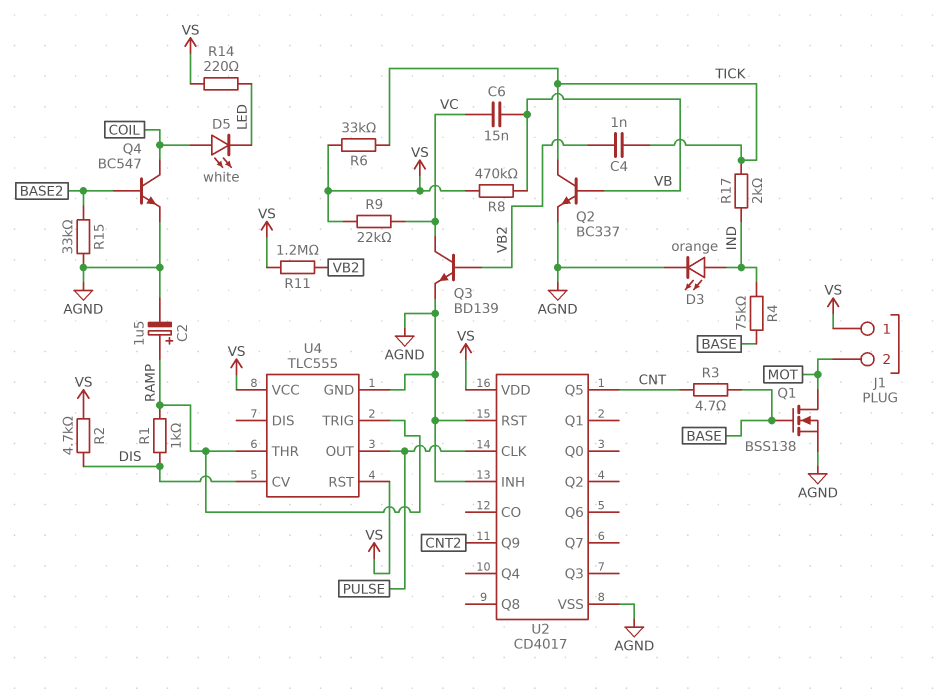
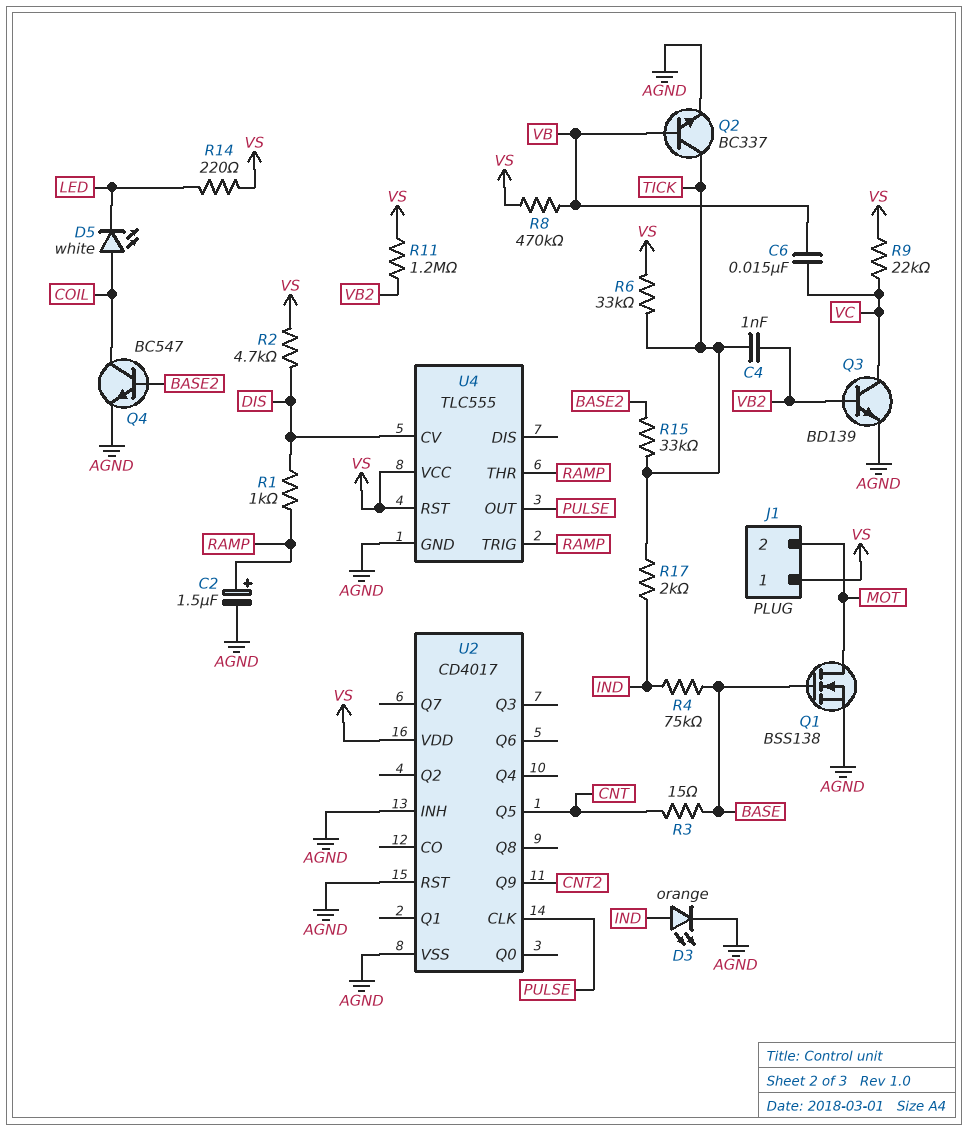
R3: 4.7 (BASE, CNT) -> 15 (BASE, CNT)
R15: 33k (AGND, BASE2) -> 33k (BASE2, TICK)

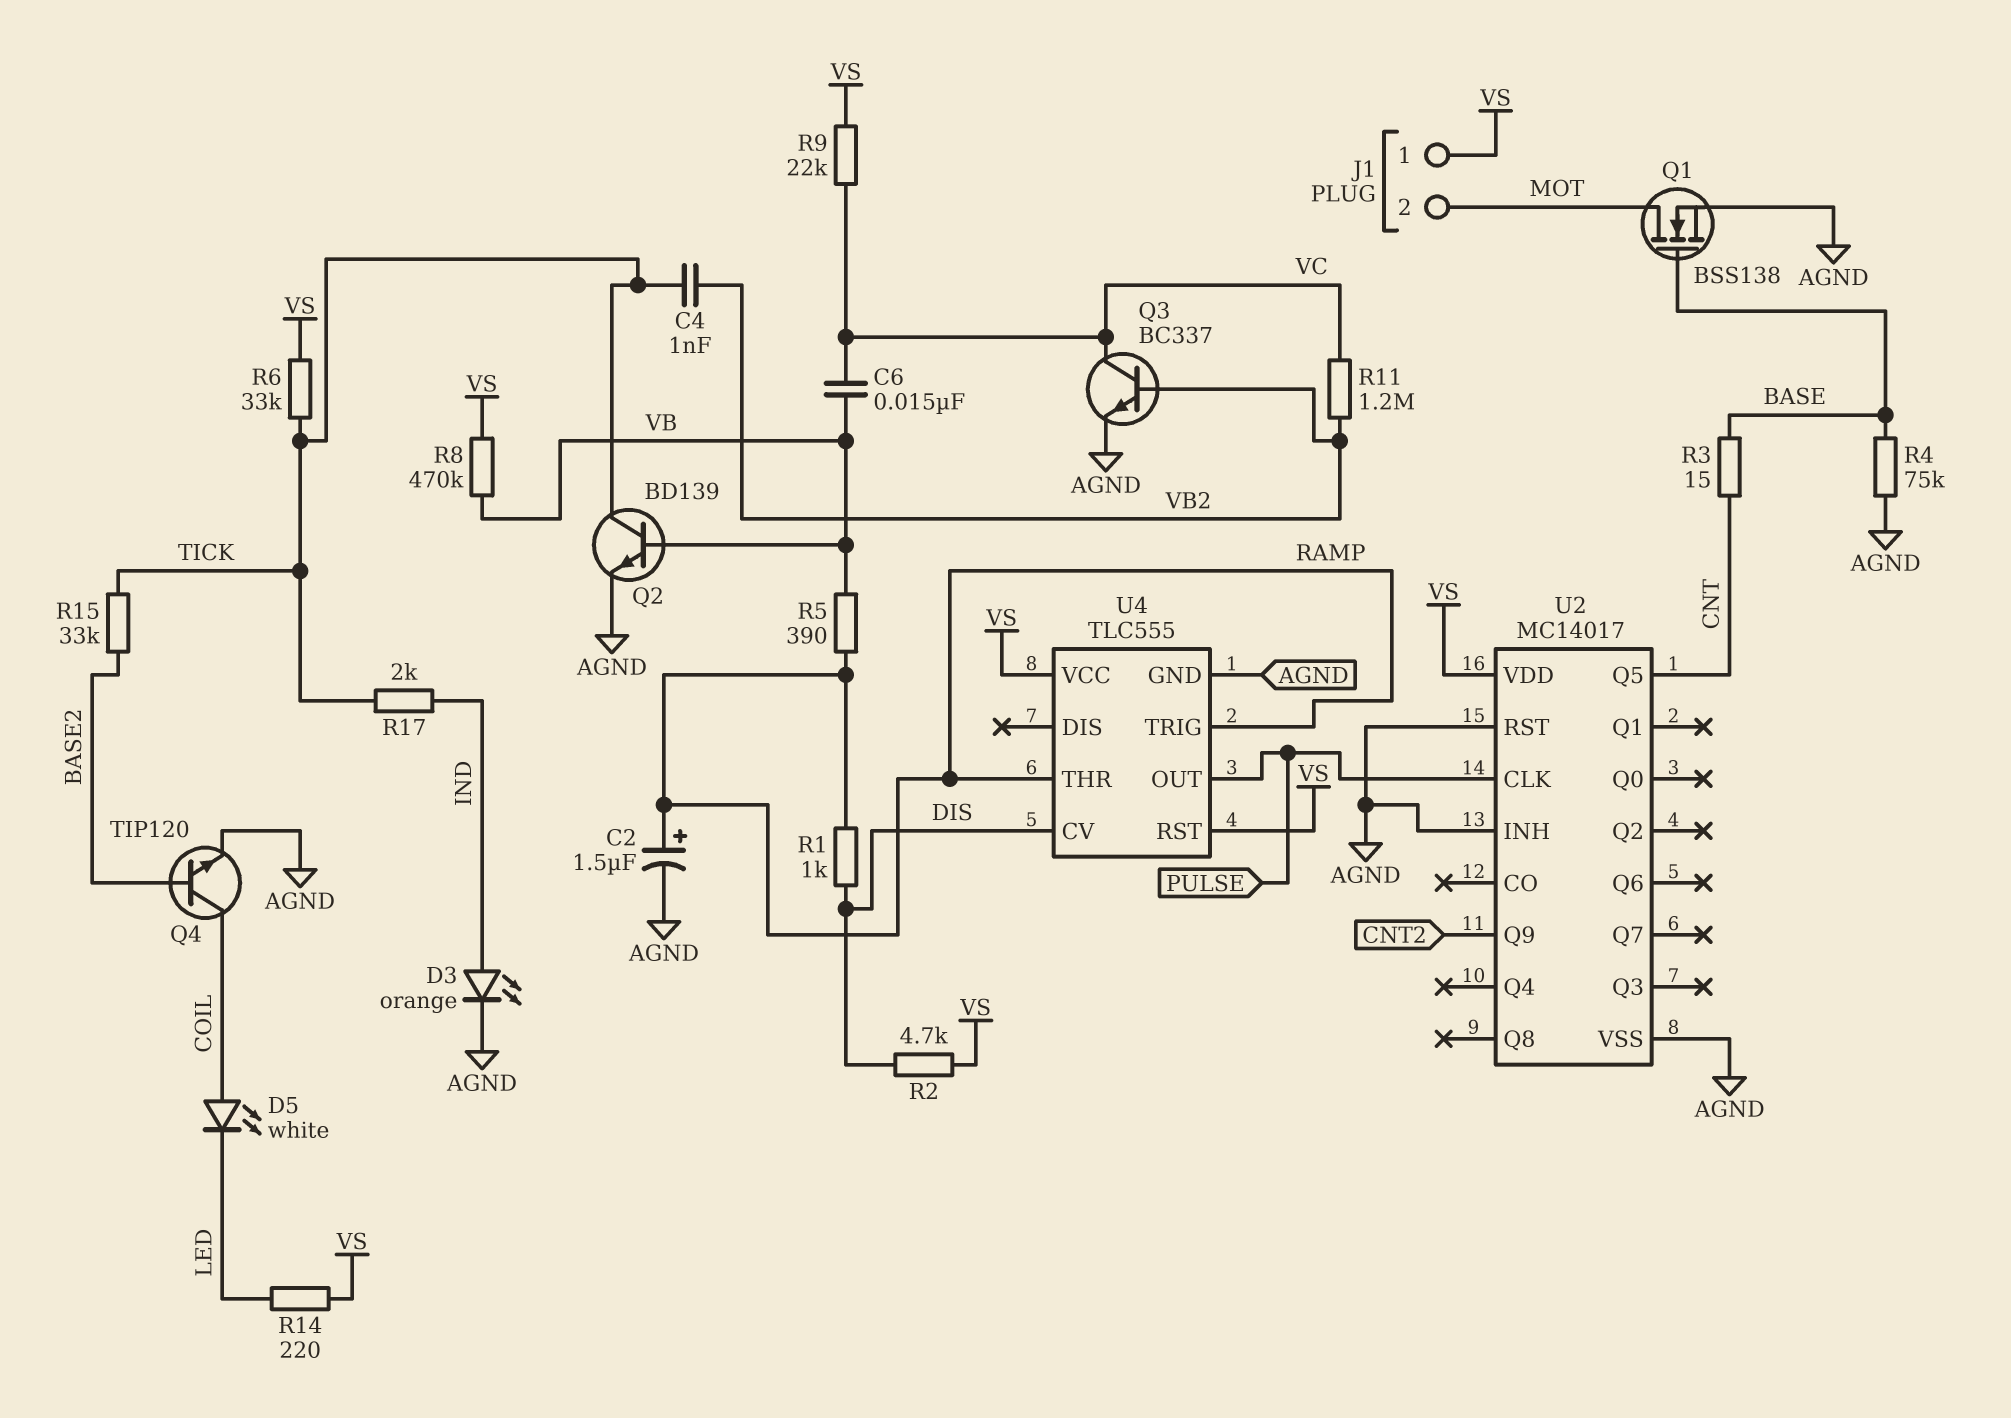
Q2: NPN BC337 (B VB, C TICK, E AGND) -> NPN BD139 (B VB, C TICK, E AGND)
Q3: NPN BD139 (B VB2, C VC, E AGND) -> NPN BC337 (B VB2, C VC, E AGND)
Q4: NPN BC547 (B BASE2, C COIL, E AGND) -> NPN TIP120 (B BASE2, C COIL, E AGND)
R4: 75k (BASE, IND) -> 75k (AGND, BASE)
R5: none -> 390 (RAMP, VB)
R11: 1.2M (VB2, VS) -> 1.2M (VB2, VC)
U2: CD4017 -> MC14017

